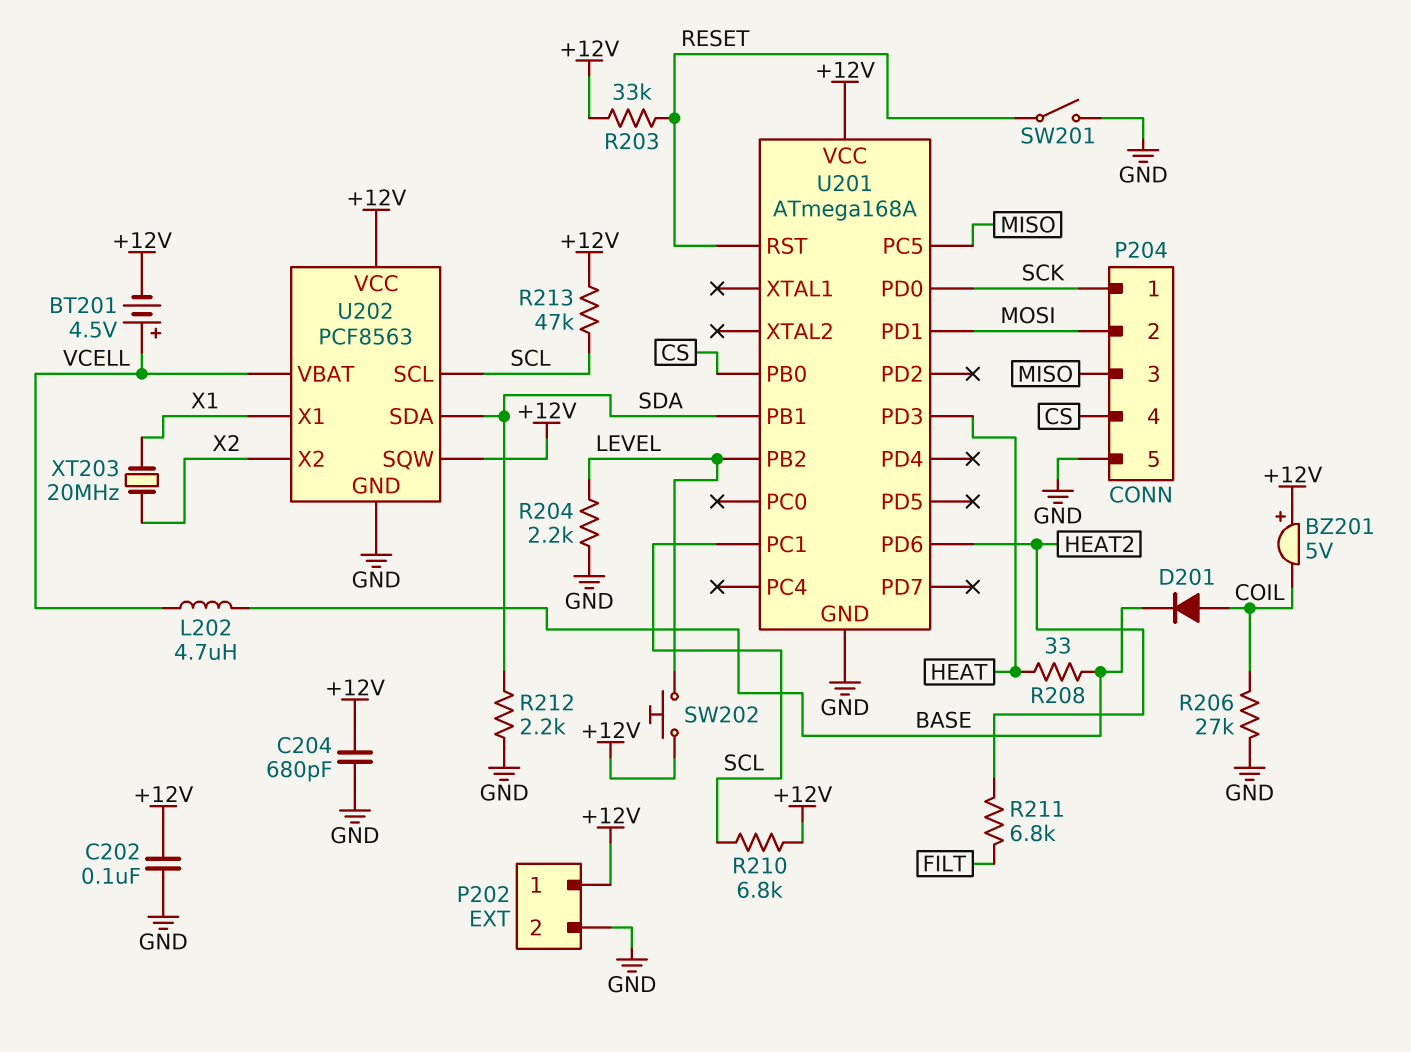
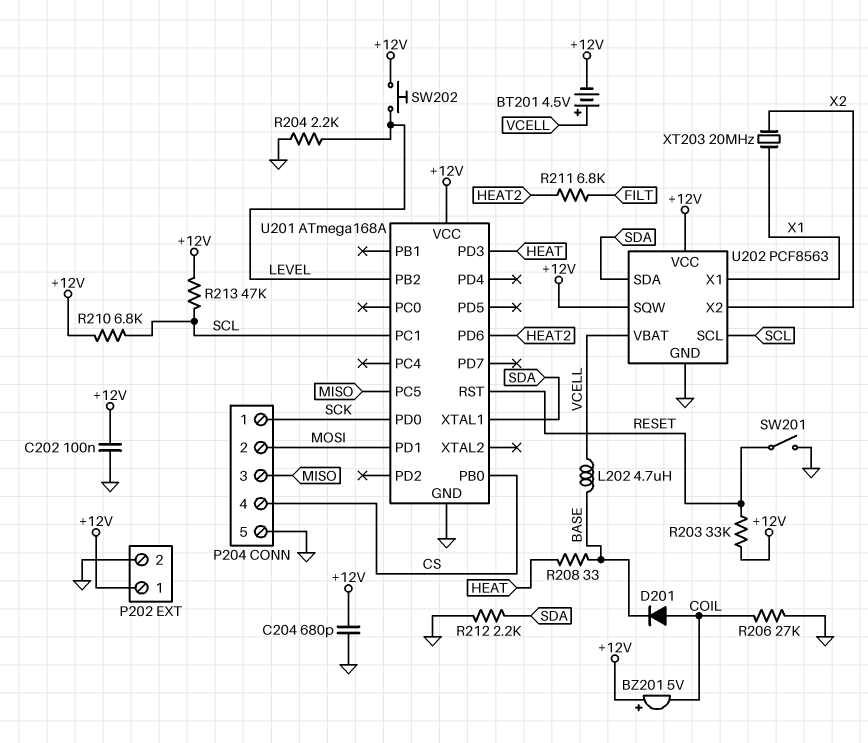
U201 pin PB1: SDA -> none
U201 pin XTAL1: none -> SDA

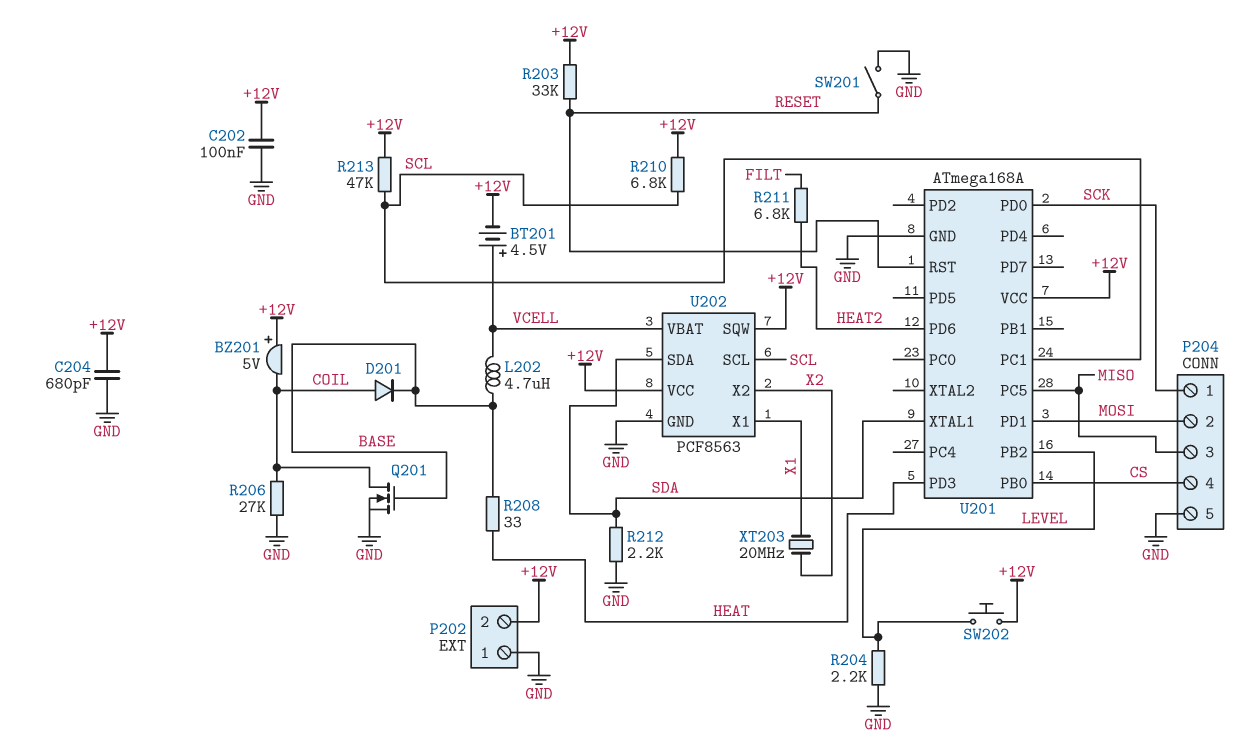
P202 pin 1: +12V -> GND
P202 pin 2: GND -> +12V
Q201: none -> NMOS (G BASE, D COIL, S GND)

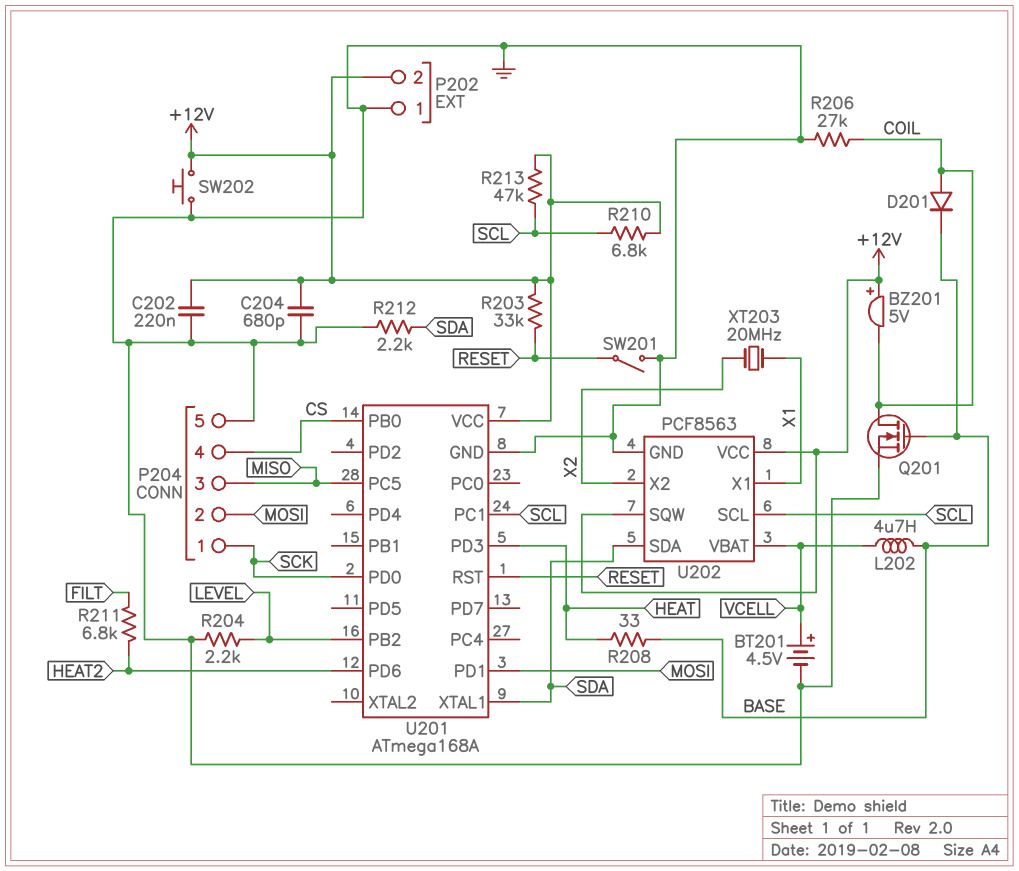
BT201: 4.5V (plus VCELL, minus +12V) -> 4.5V (plus VCELL, minus GND)
C202: 100nF (+12V, GND) -> 220nF (+12V, GND)
SW202: button (+12V, LEVEL) -> button (+12V, GND)

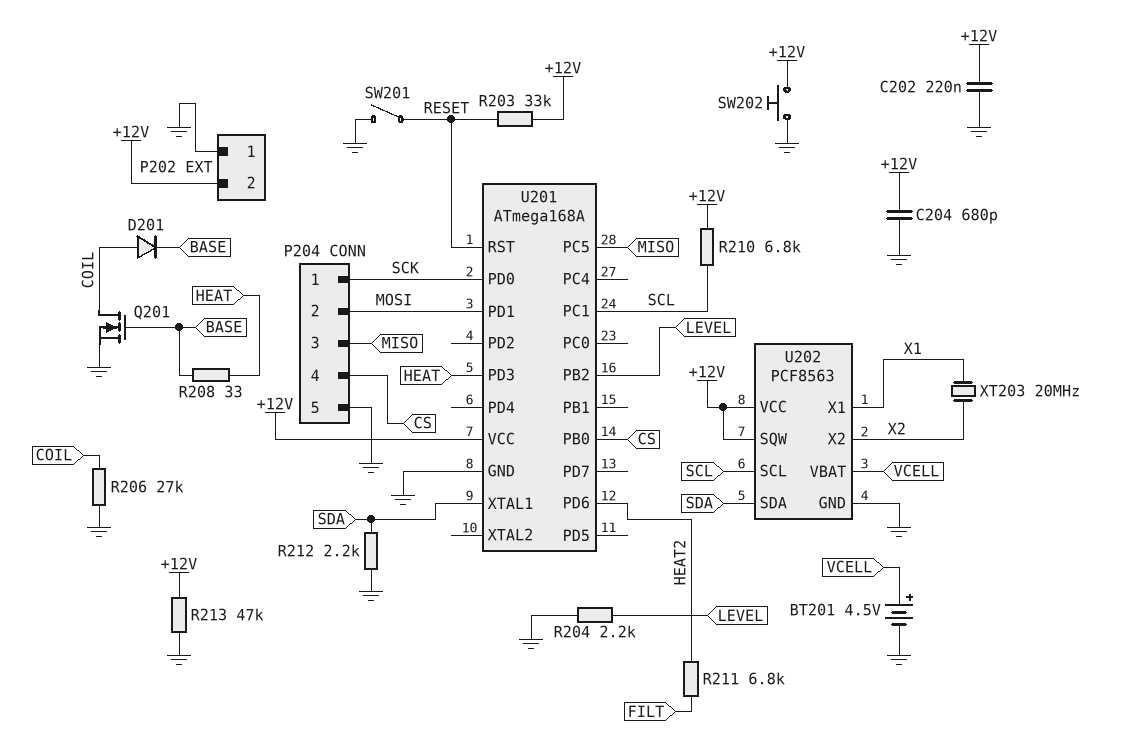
BZ201: buzzer 5V (plus +12V, minus COIL) -> none
L202: 4.7uH (BASE, VCELL) -> none
R213: 47k (+12V, SCL) -> 47k (+12V, GND)

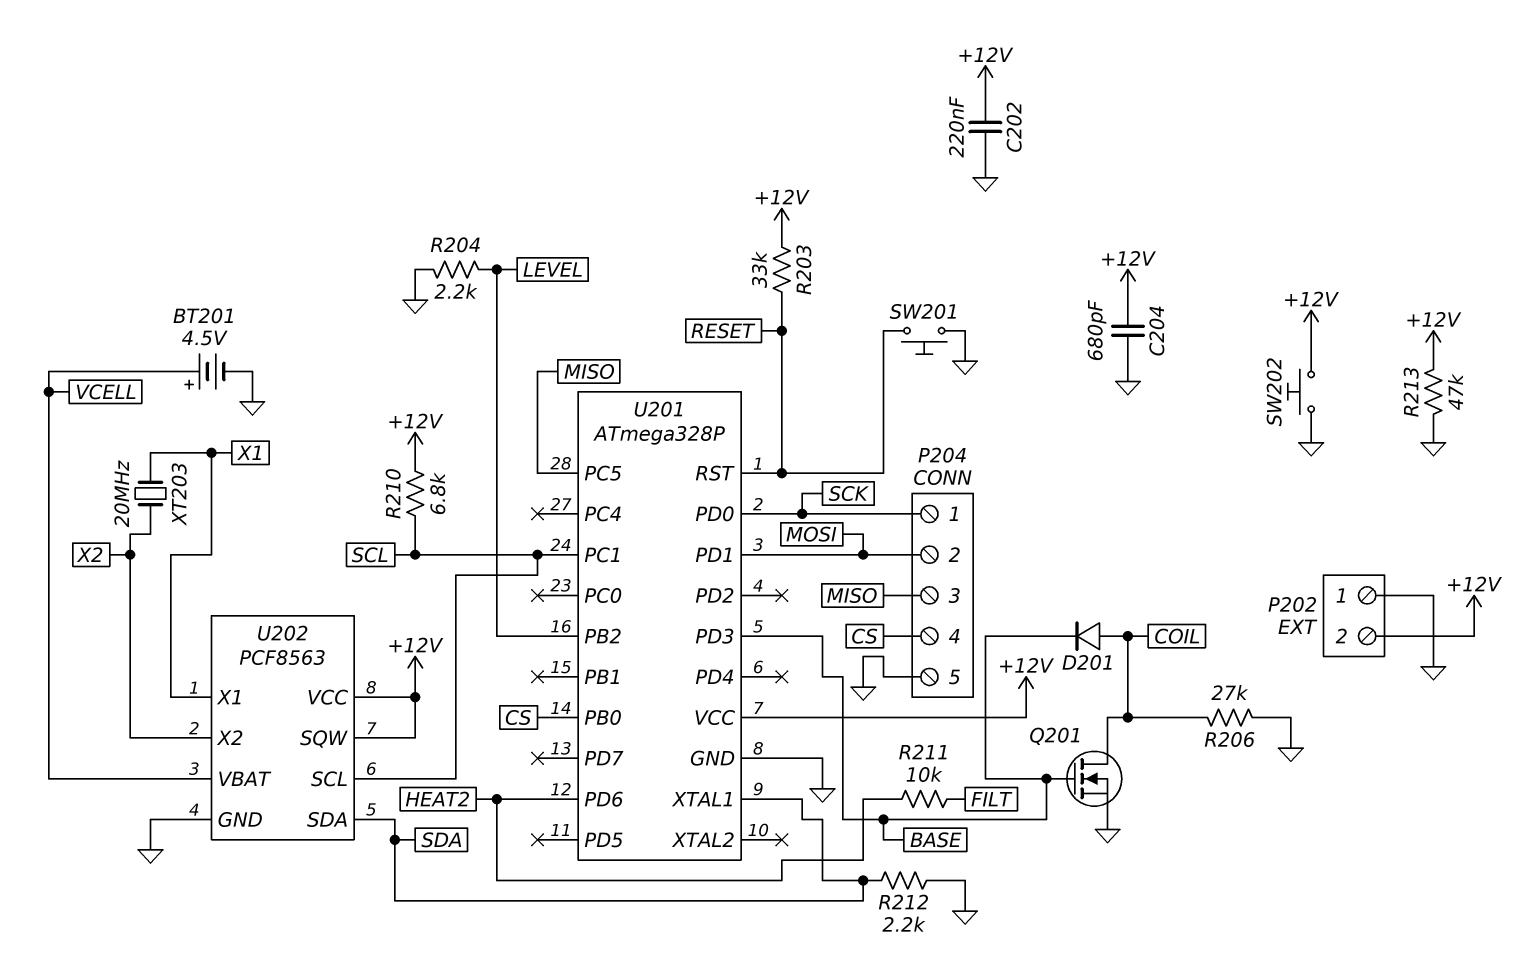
R208: 33 (BASE, HEAT) -> none
R211: 6.8k (FILT, HEAT2) -> 10k (FILT, HEAT2)
SW201: switch (GND, RESET) -> button (GND, RESET)
U201: ATmega168A -> ATmega328P
U201 pin PD3: HEAT -> BASE

